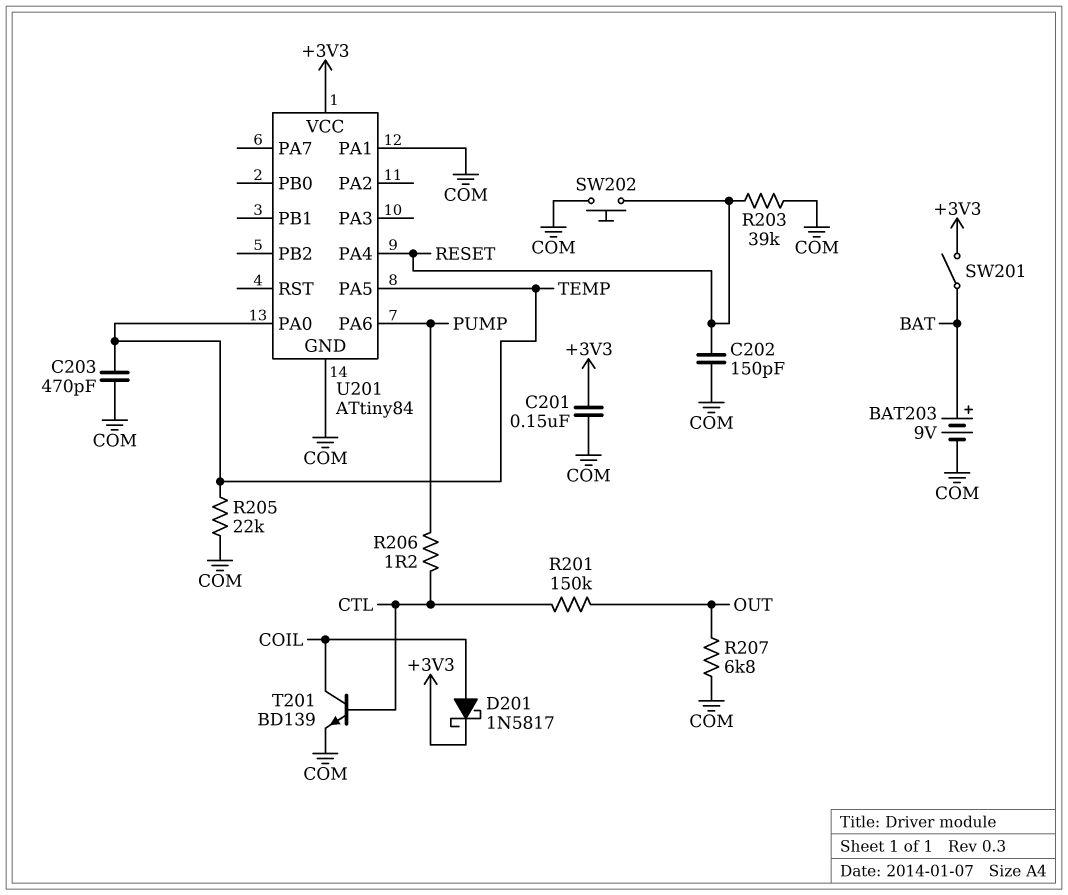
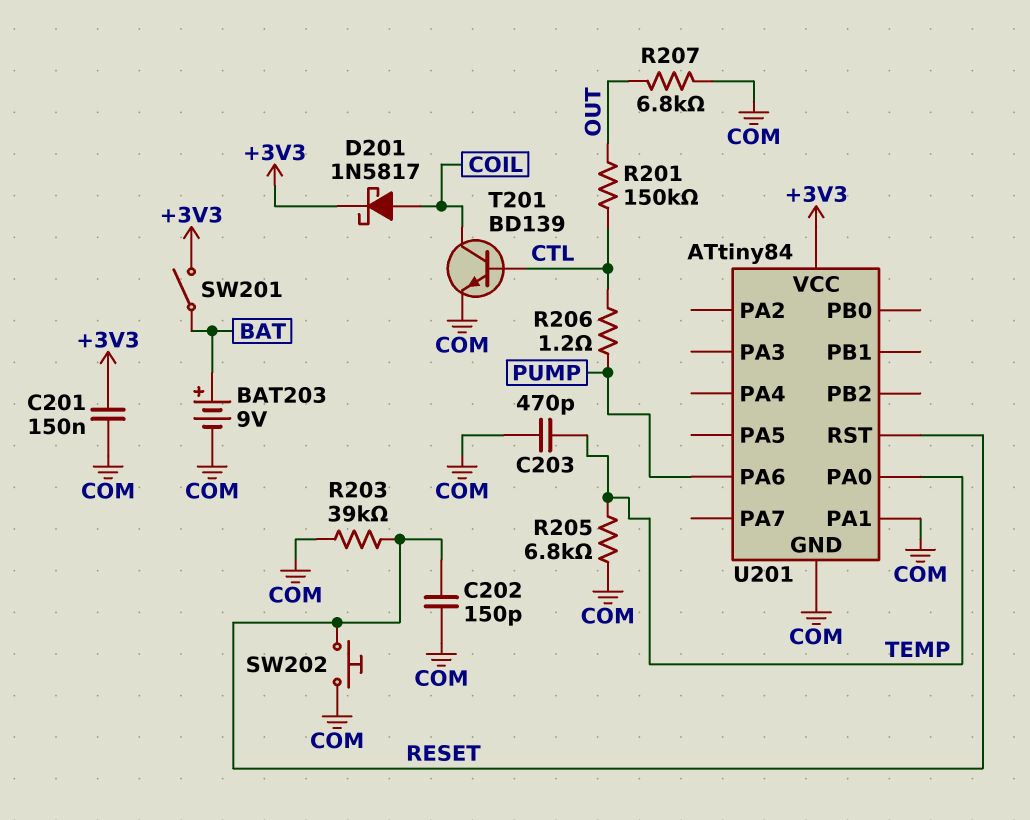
R205: 22k (COM, TEMP) -> 6.8k (COM, TEMP)
U201 pin PA4: RESET -> none
U201 pin PA5: TEMP -> none
U201 pin RST: none -> RESET

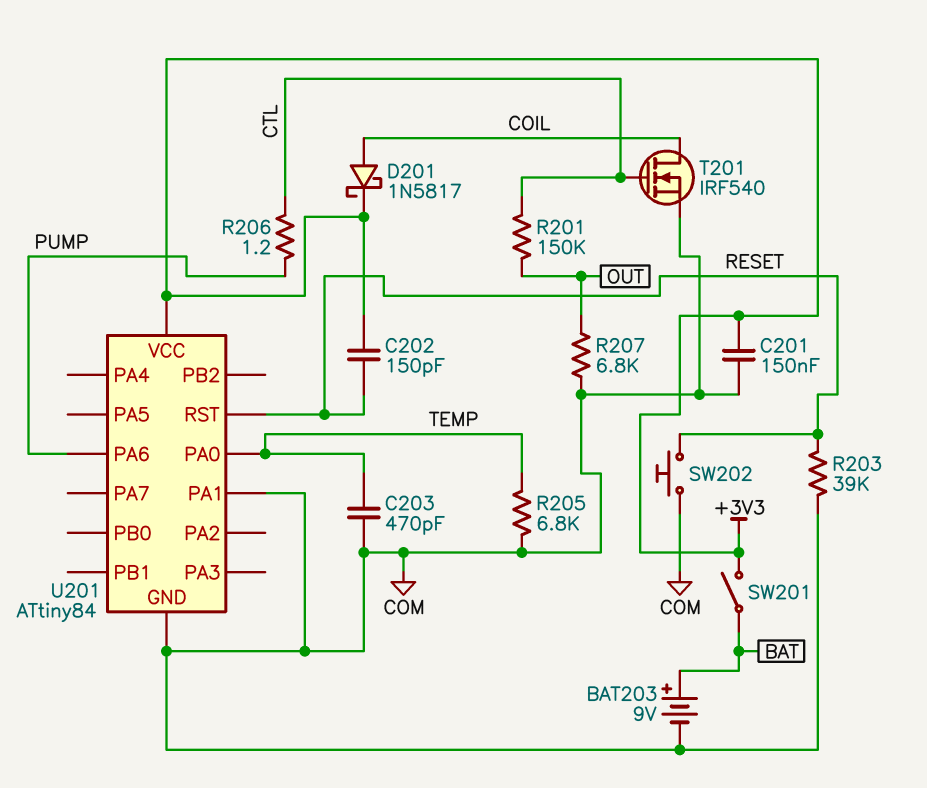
C202: 150pF (COM, RESET) -> 150pF (+3V3, RESET)
T201: NPN BD139 (B CTL, C COIL, E COM) -> NMOS IRF540 (G CTL, D COIL, S COM)

